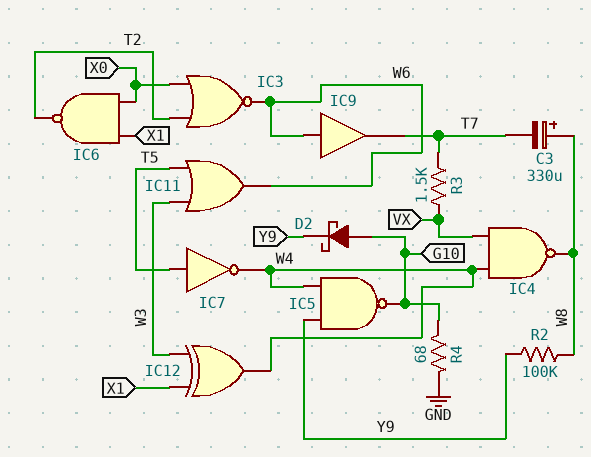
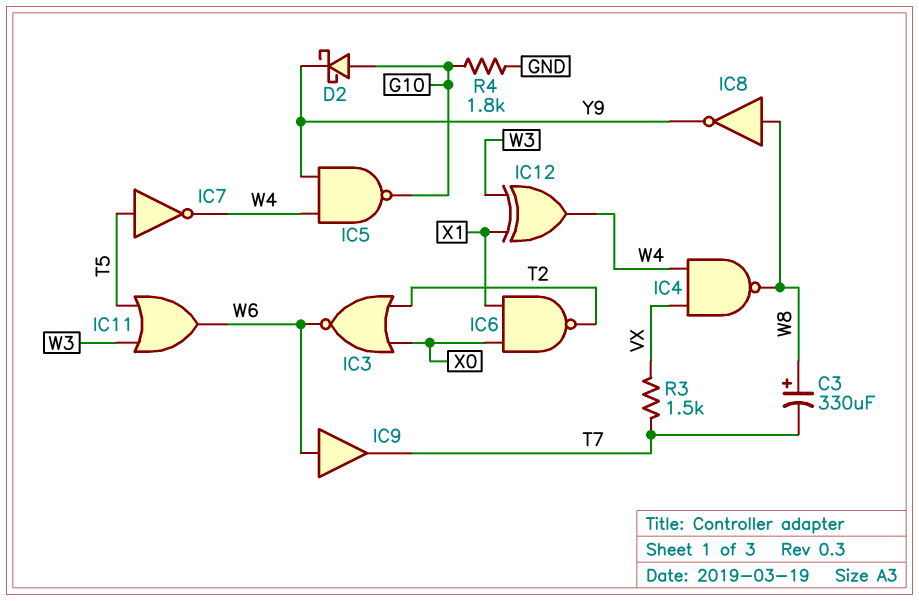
IC8: none -> NOT (in W8, out Y9)
R2: 100k (W8, Y9) -> none
R4: 68 (G10, GND) -> 1.8k (G10, GND)

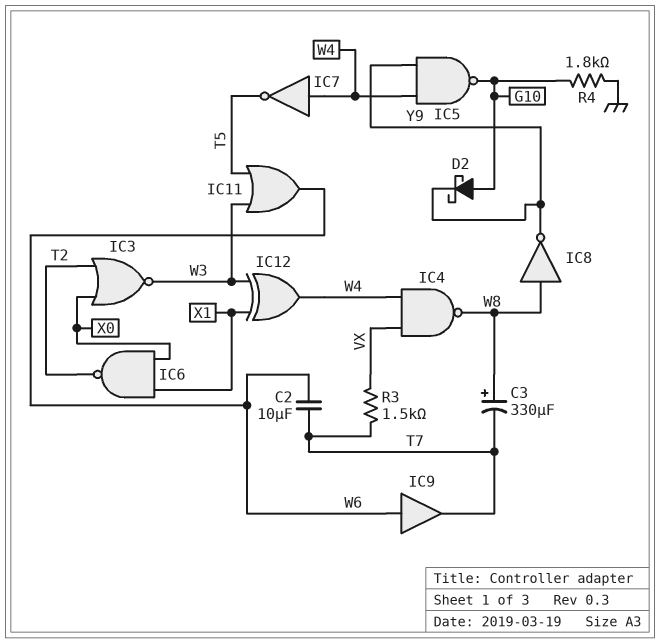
C2: none -> 10uF (T7, W6)
IC3: NOR (in T2, in X0, out W6) -> NOR (in T2, in X0, out W3)
IC7: NOT (in T5, out W4) -> NOT (in W4, out T5)

